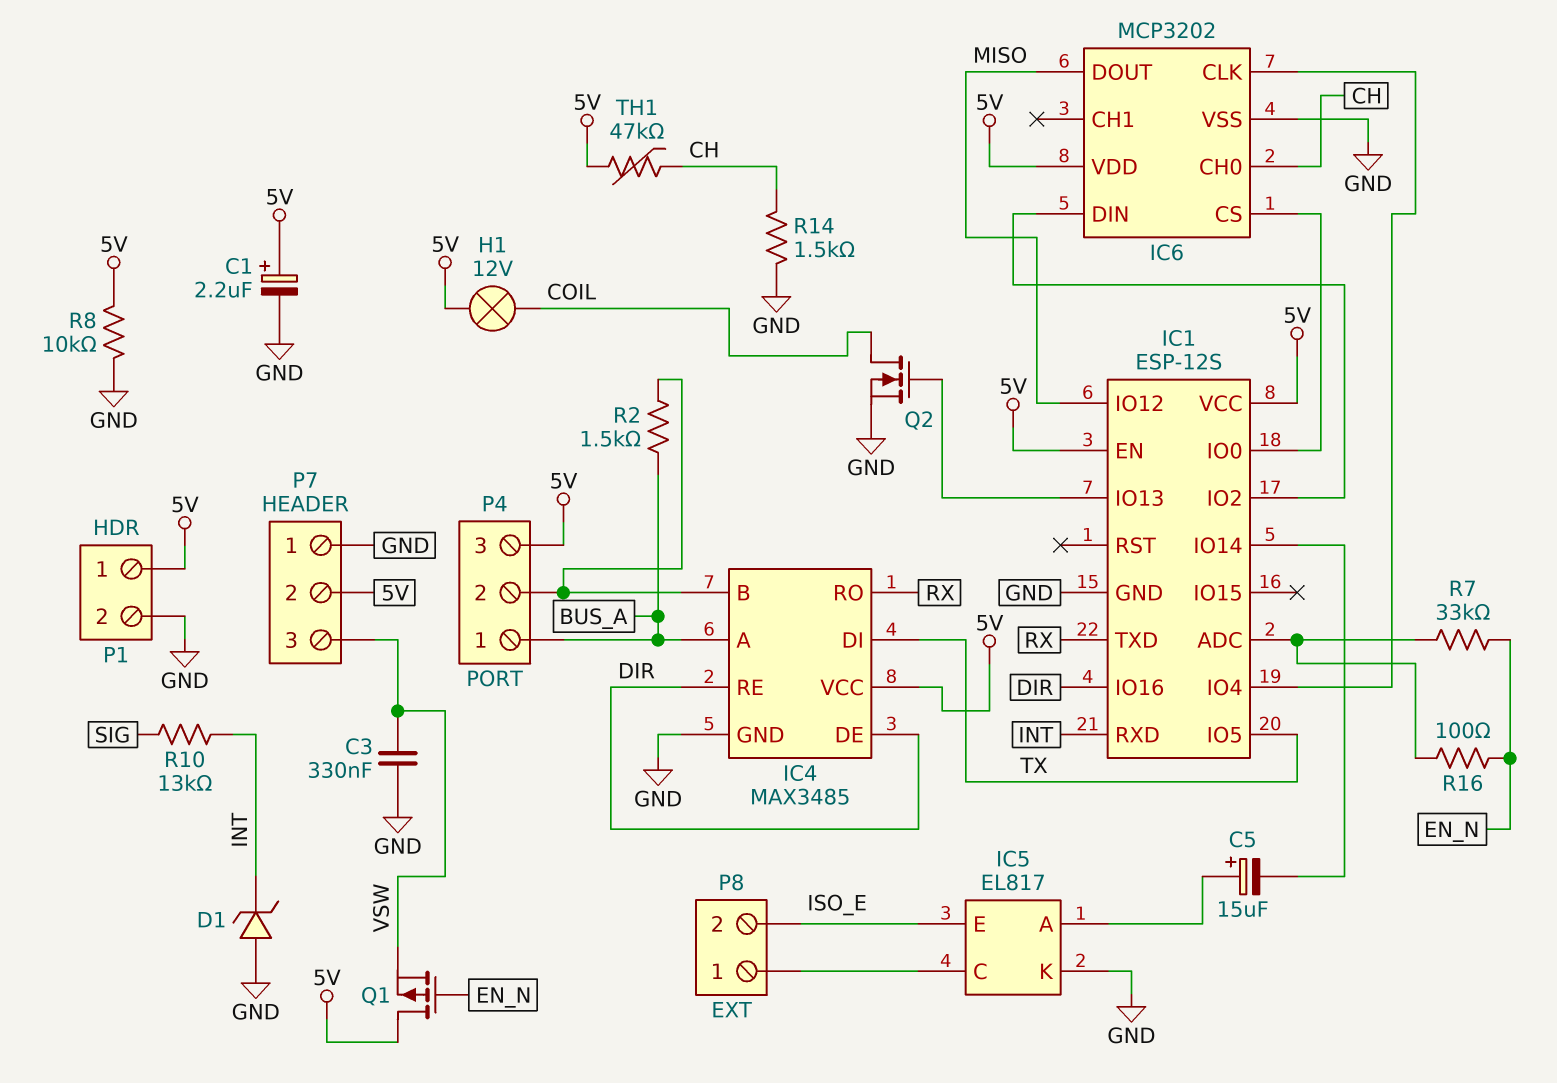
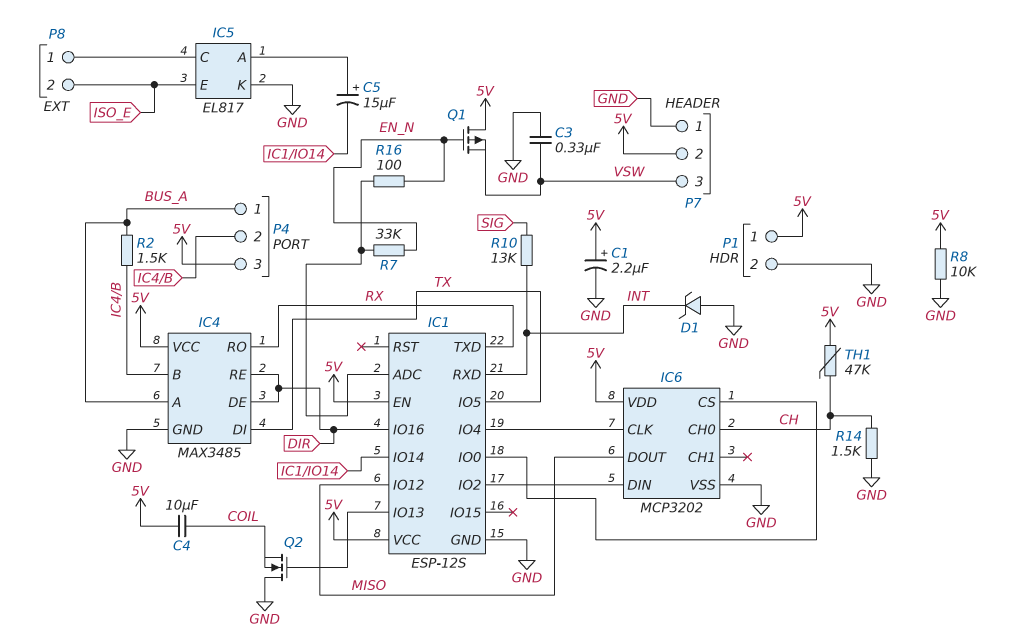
C4: none -> 10uF (5V, COIL)
H1: lamp 12V (5V, COIL) -> none
Q2: NMOS (G IC1/IO13, D COIL, S GND) -> NMOS (G IC1/IO13, D GND, S COIL)

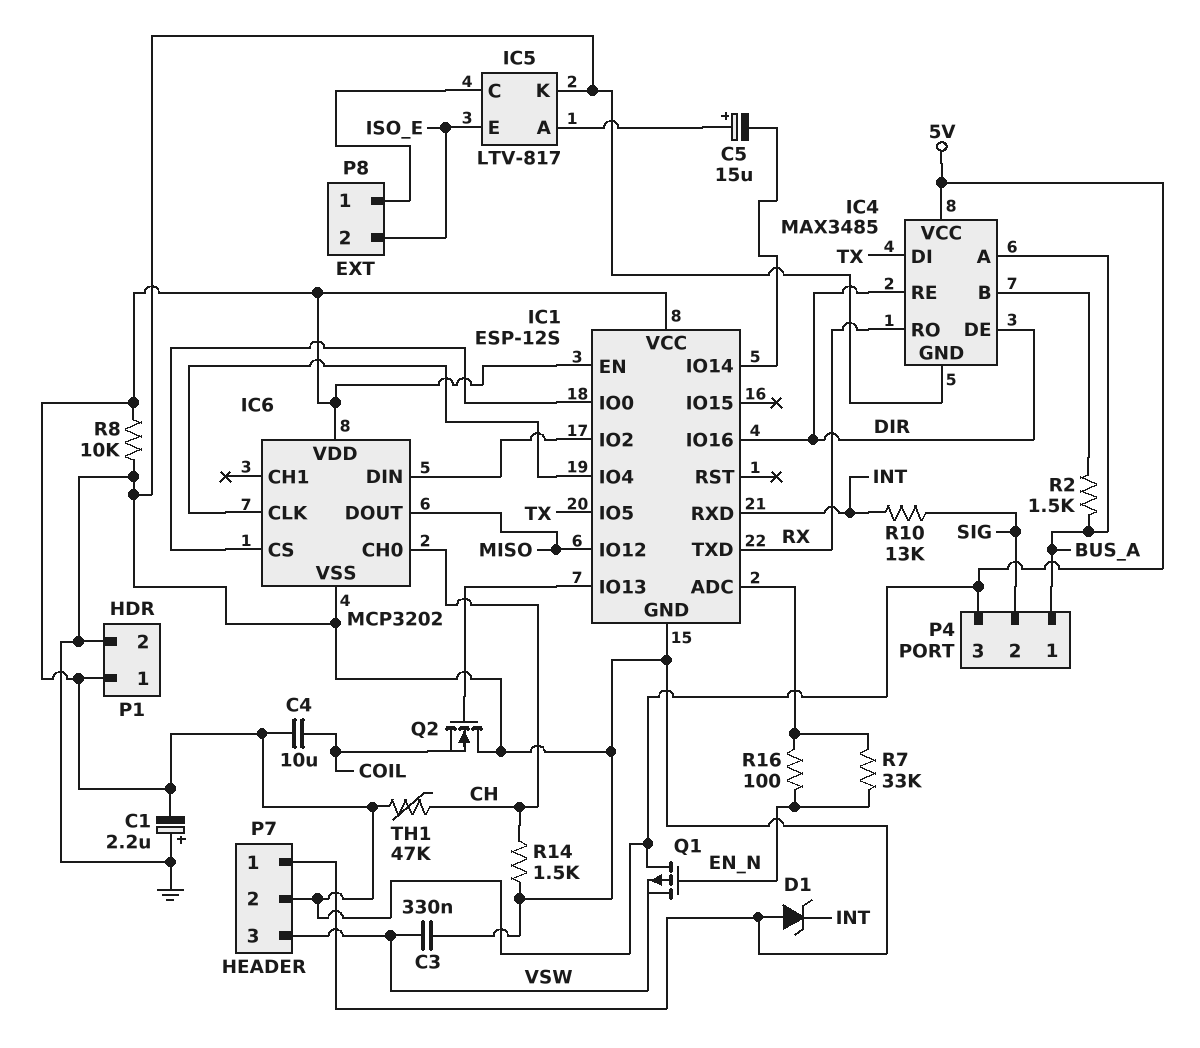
C1: 2.2uF (plus 5V, minus GND) -> 2.2uF (plus GND, minus 5V)
IC5: EL817 -> LTV-817
P4 pin 2: IC4/B -> SIG

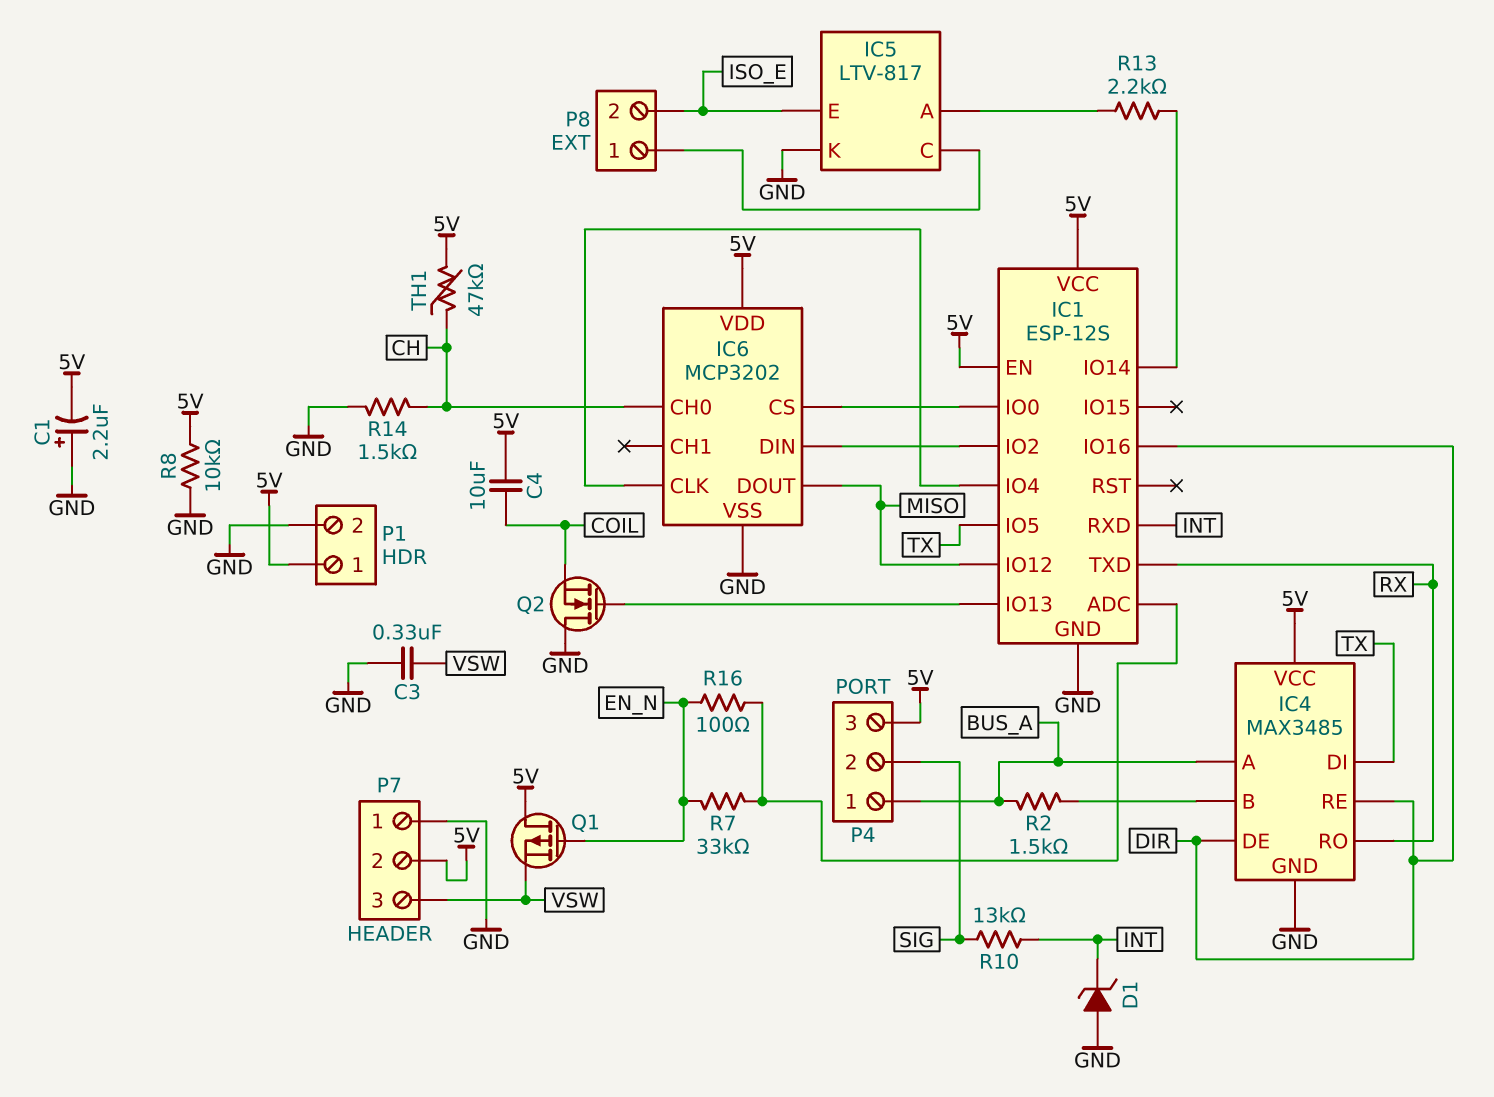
C5: 15uF (plus IC5/A, minus IC1/IO14) -> none
R13: none -> 2.2k (IC1/IO14, IC5/A)

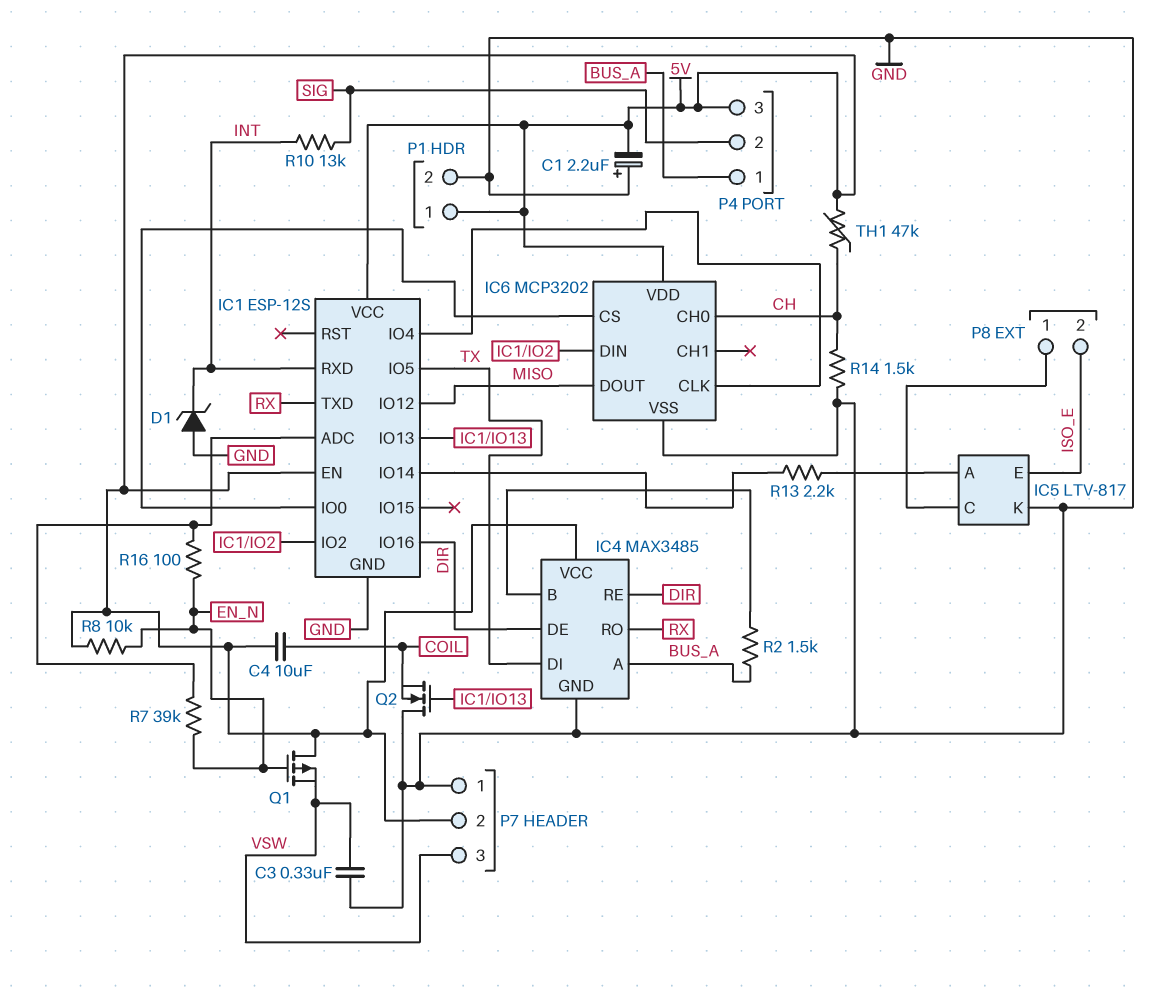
R7: 33k (EN_N, IC1/ADC) -> 39k (EN_N, IC1/ADC)
R8: 10k (5V, GND) -> 10k (5V, EN_N)

